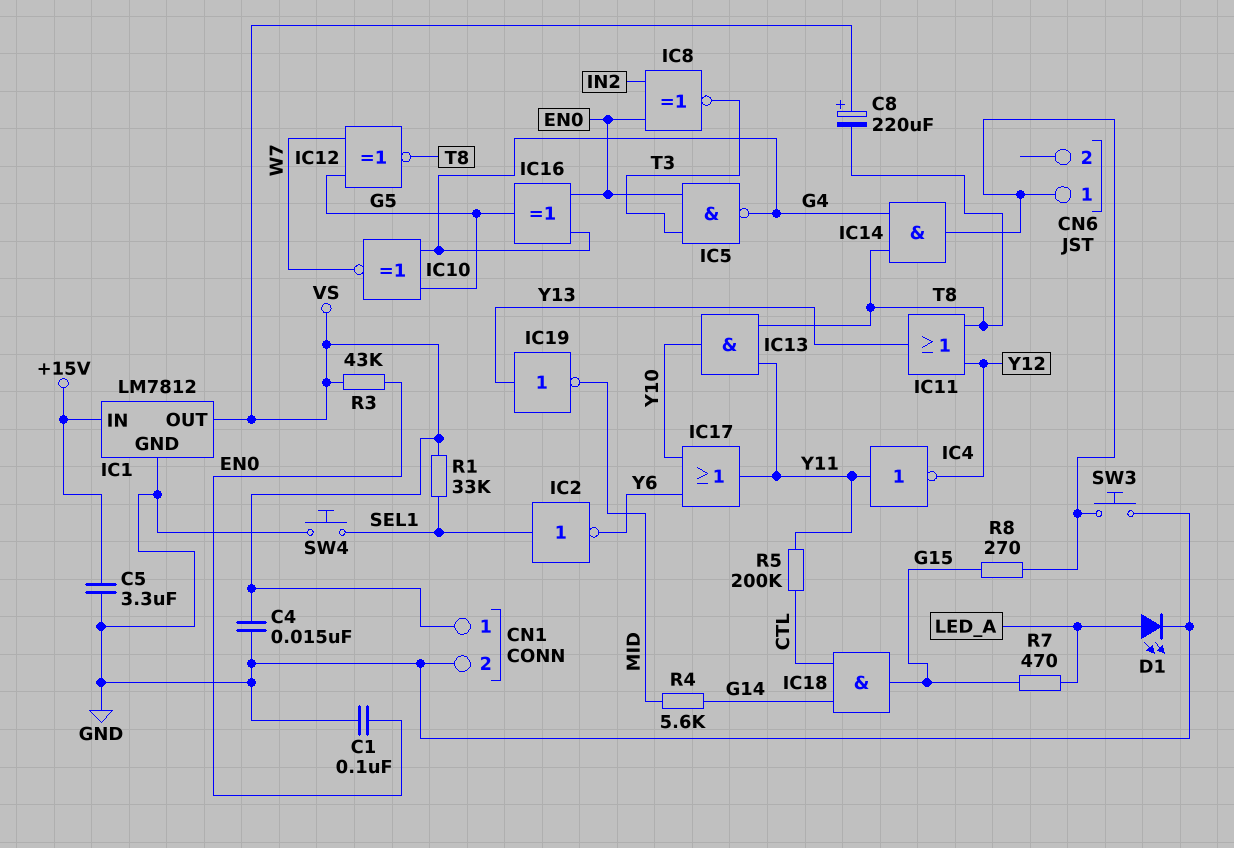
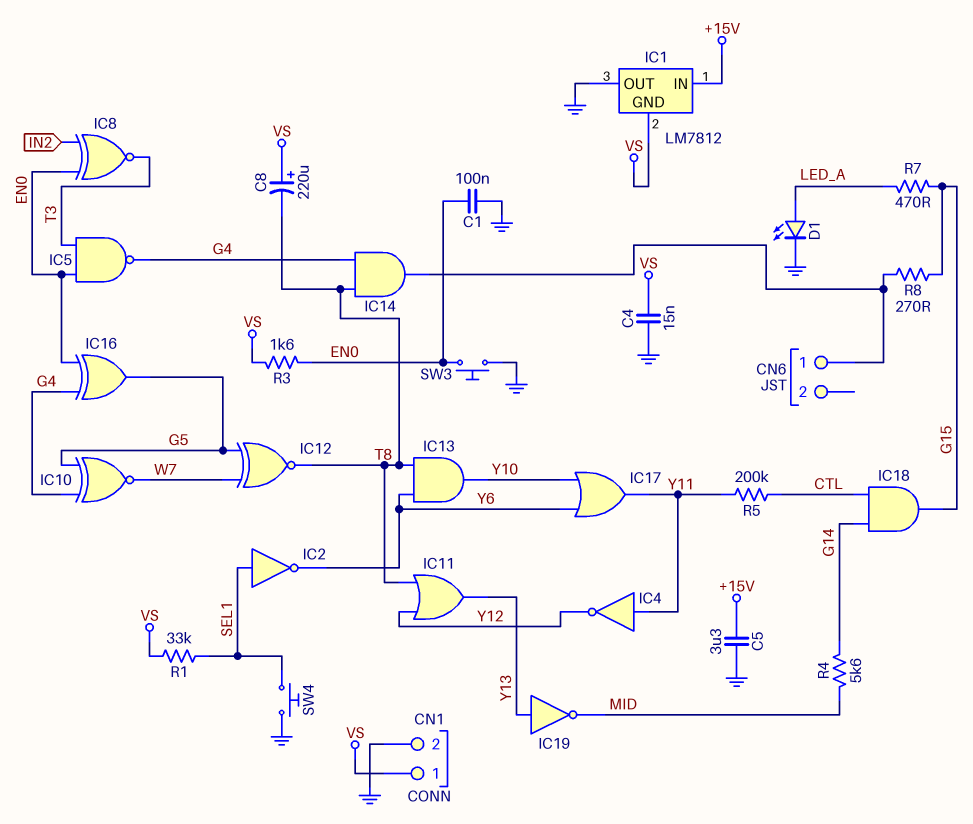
IC1 pin GND: GND -> VS
IC1 pin OUT: VS -> GND
IC13: AND (in T8, in Y11, out Y10) -> AND (in T8, in Y6, out Y10)
R3: 43k (EN0, VS) -> 1.6k (EN0, VS)
SW3: button (CN6/1, GND) -> button (EN0, GND)

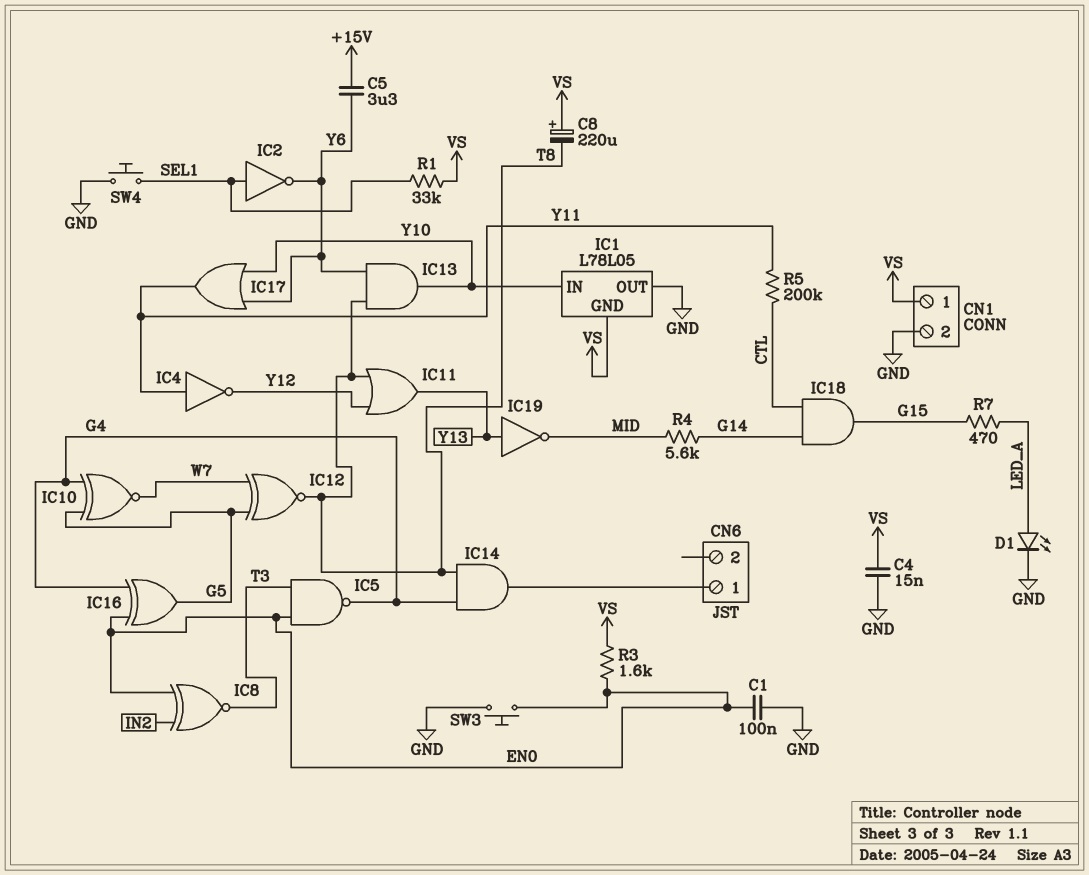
C5: 3.3uF (+15V, GND) -> 3.3uF (+15V, Y6)
IC1: LM7812 -> L78L05
IC1 pin IN: +15V -> Y10
R8: 270 (CN6/1, G15) -> none

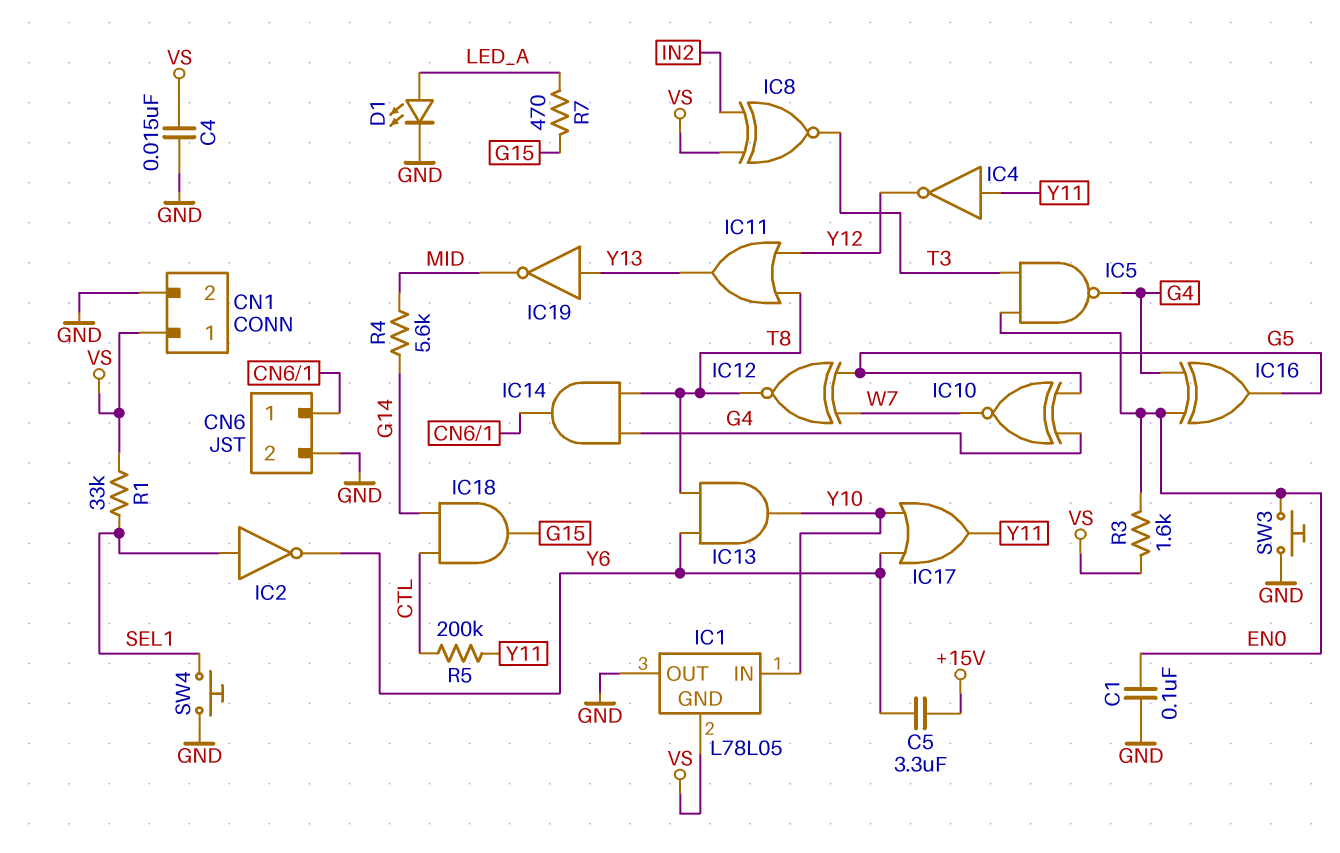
C8: 220uF (plus VS, minus T8) -> none
CN6 pin 2: none -> GND
IC8: XNOR (in EN0, in IN2, out T3) -> XNOR (in IN2, in VS, out T3)

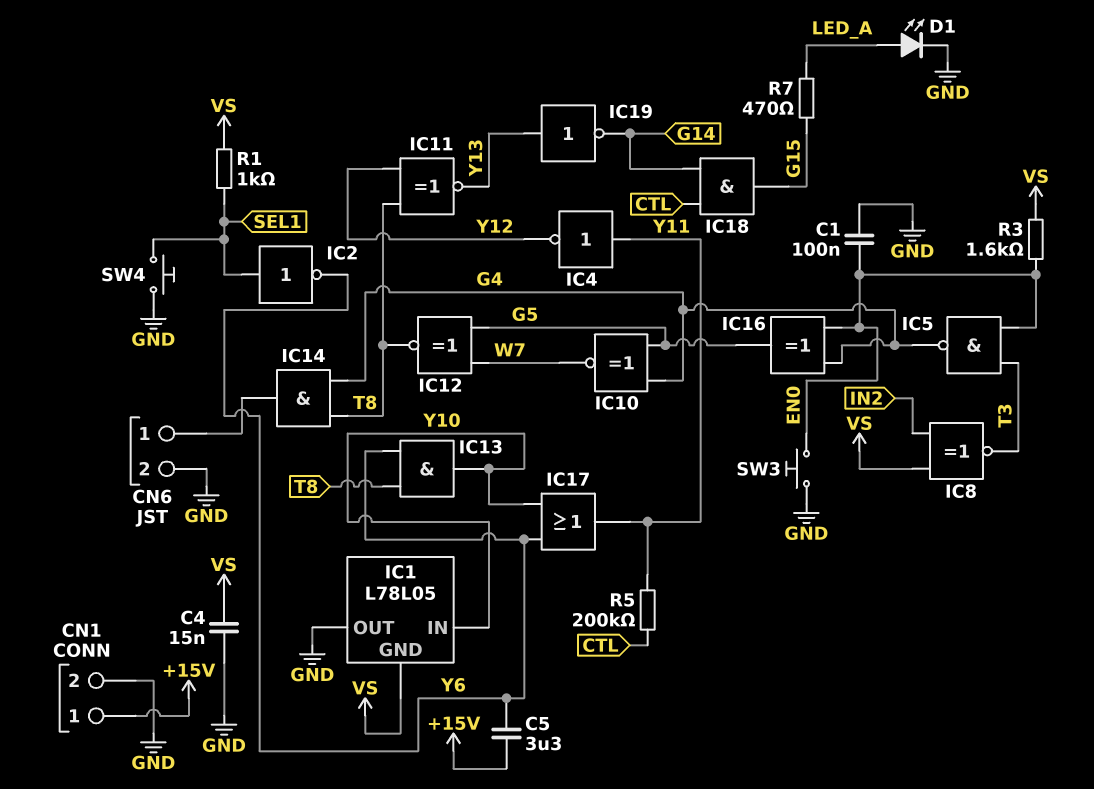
CN1 pin 1: VS -> +15V
IC11: OR (in T8, in Y12, out Y13) -> XNOR (in T8, in Y12, out Y13)
IC19: NOT (in Y13, out MID) -> NOT (in Y13, out G14)
R1: 33k (SEL1, VS) -> 1k (SEL1, VS)
R4: 5.6k (G14, MID) -> none

